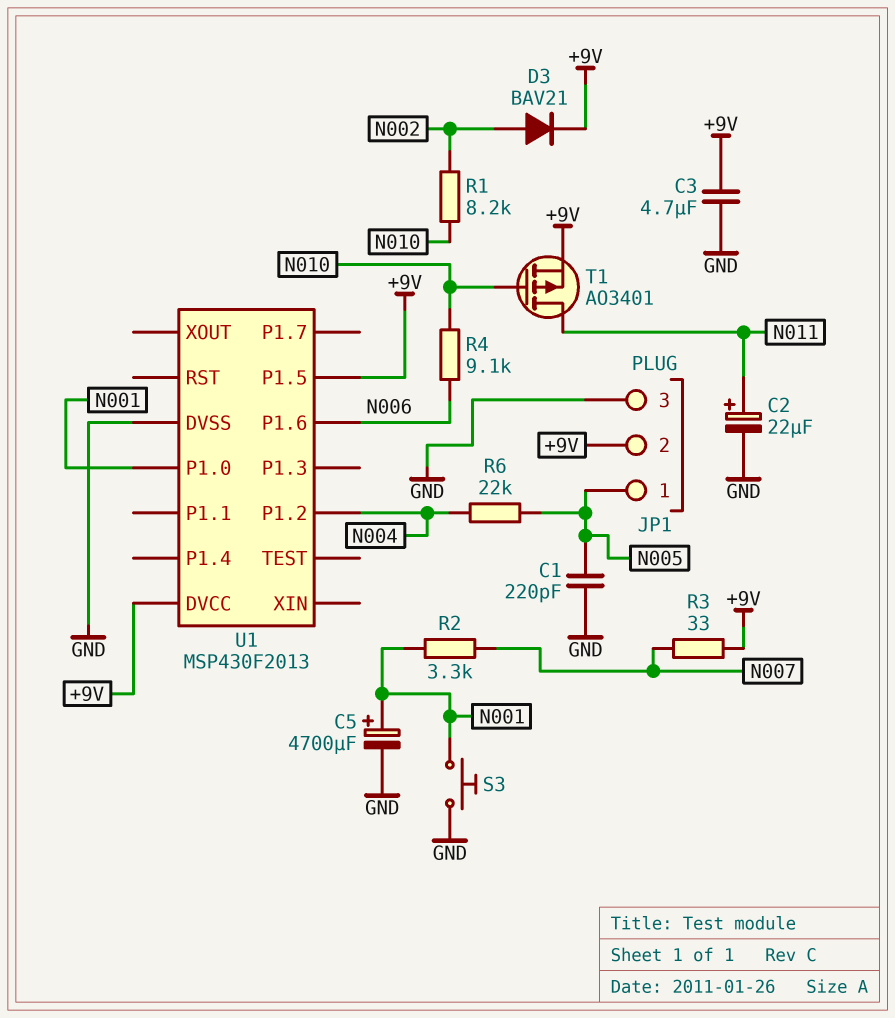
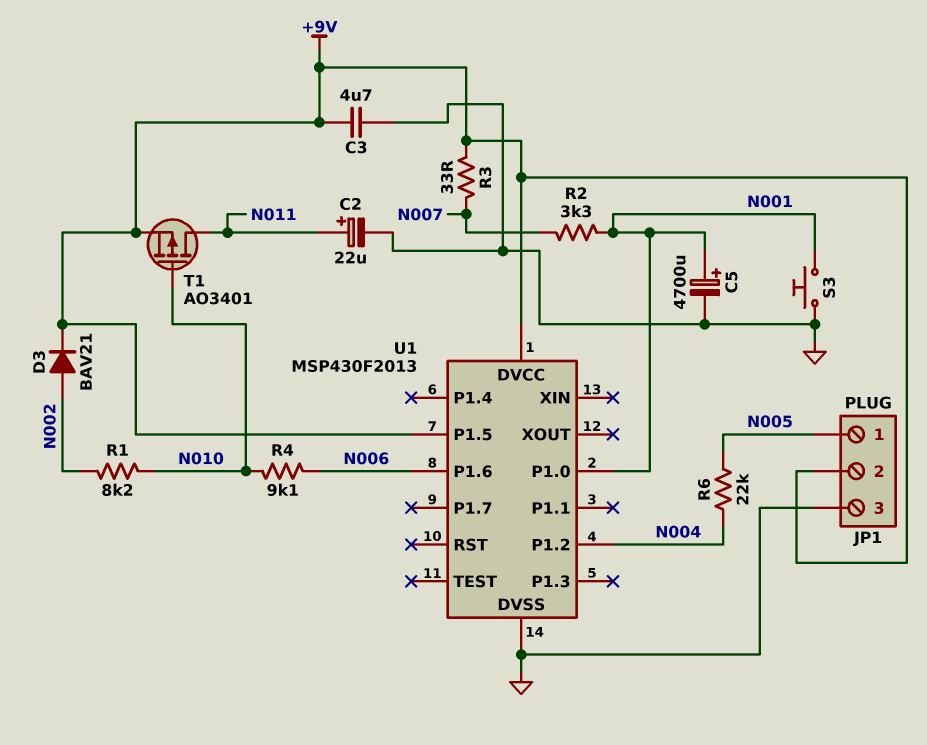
C1: 220pF (GND, N005) -> none

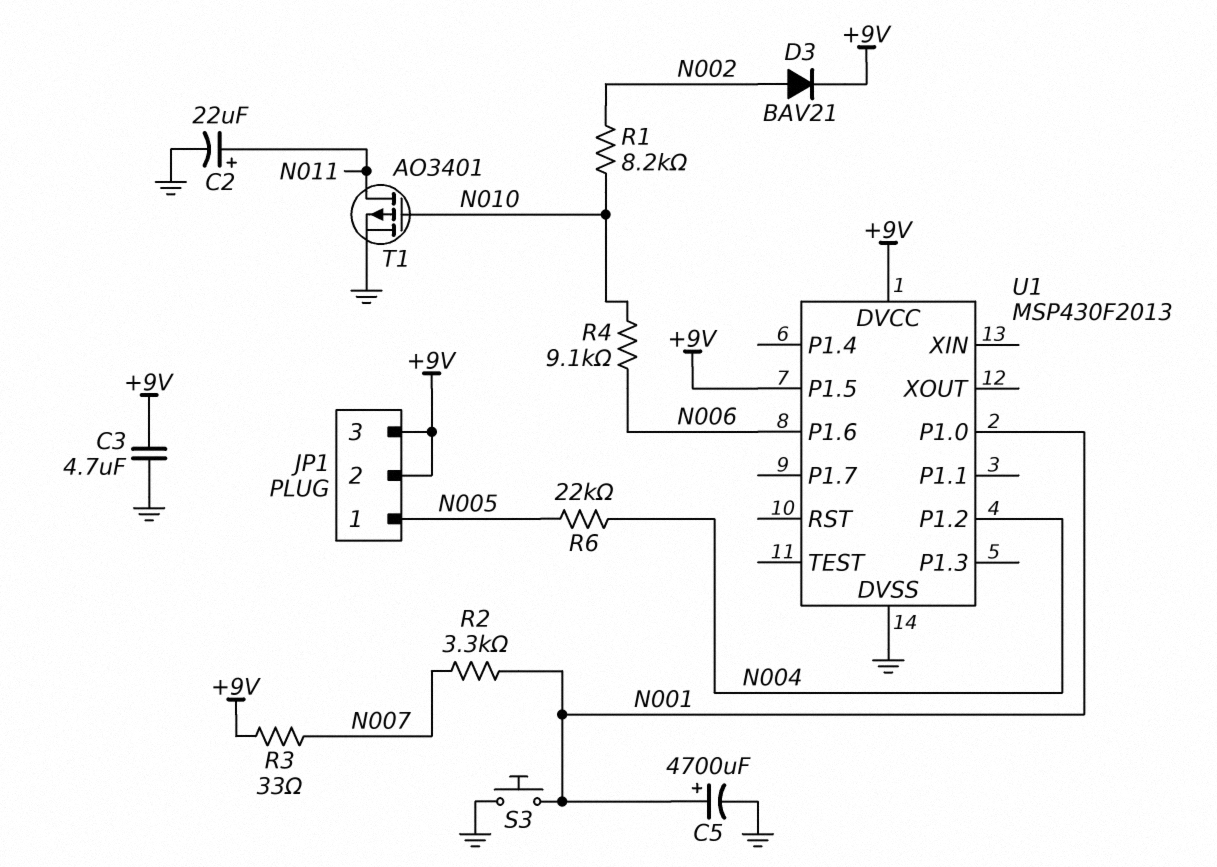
JP1 pin 3: GND -> +9V
T1: PMOS AO3401 (G N010, D N011, S +9V) -> PMOS AO3401 (G N010, D N011, S GND)

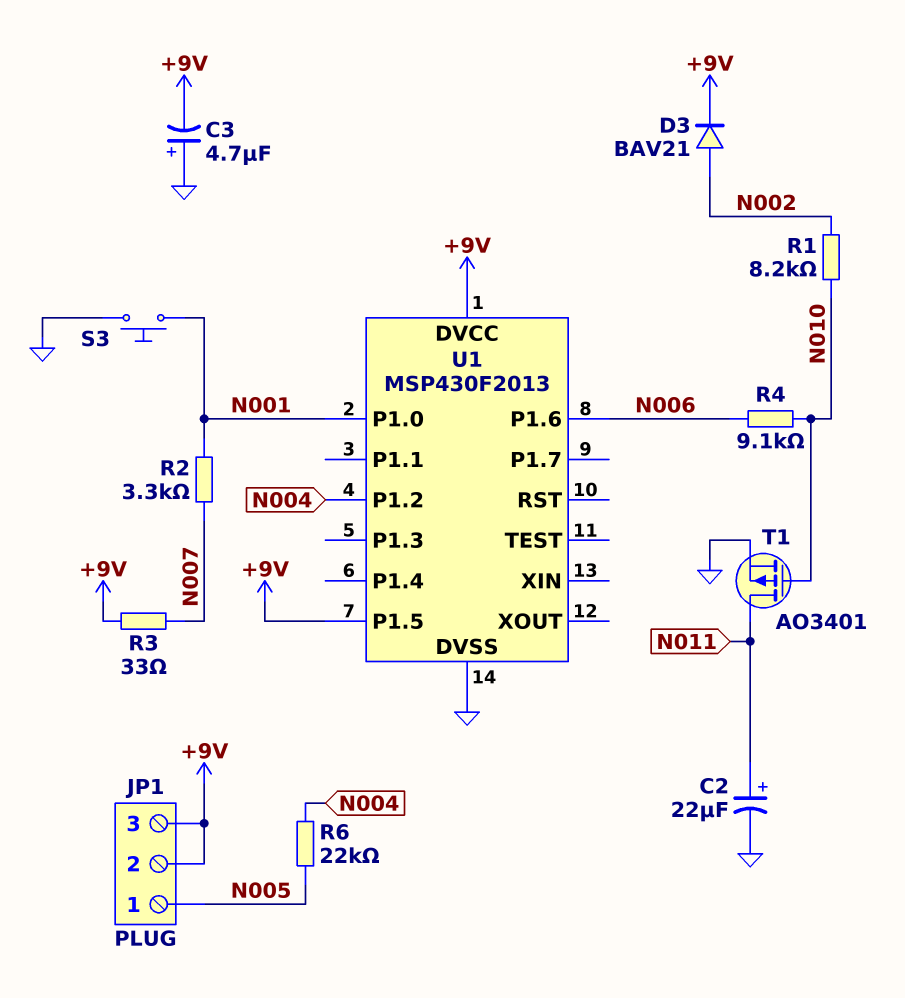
C3: 4.7uF (+9V, GND) -> 4.7uF (plus GND, minus +9V)
C5: 4700uF (plus N001, minus GND) -> none

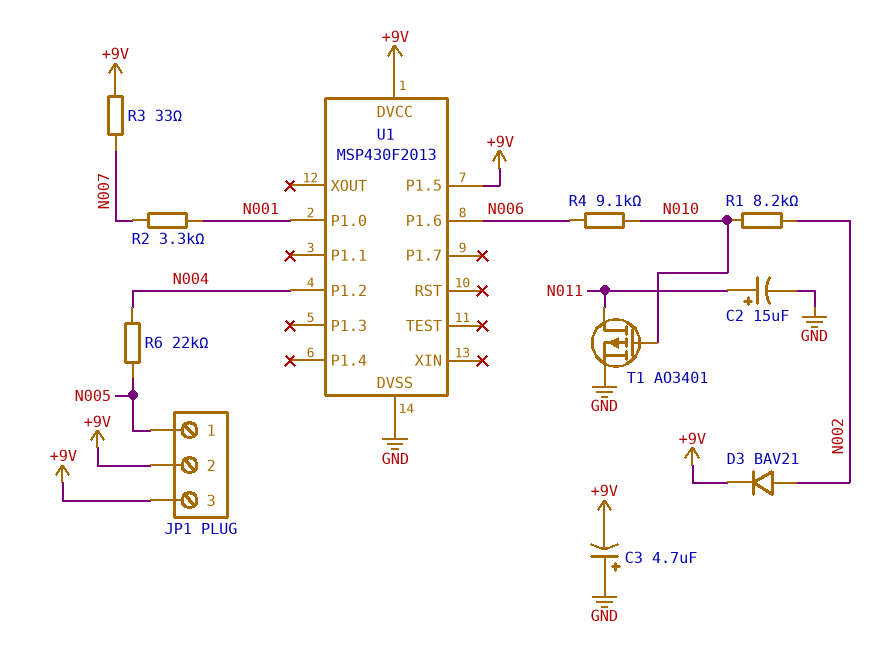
C2: 22uF (plus N011, minus GND) -> 15uF (plus N011, minus GND)
S3: button (GND, N001) -> none

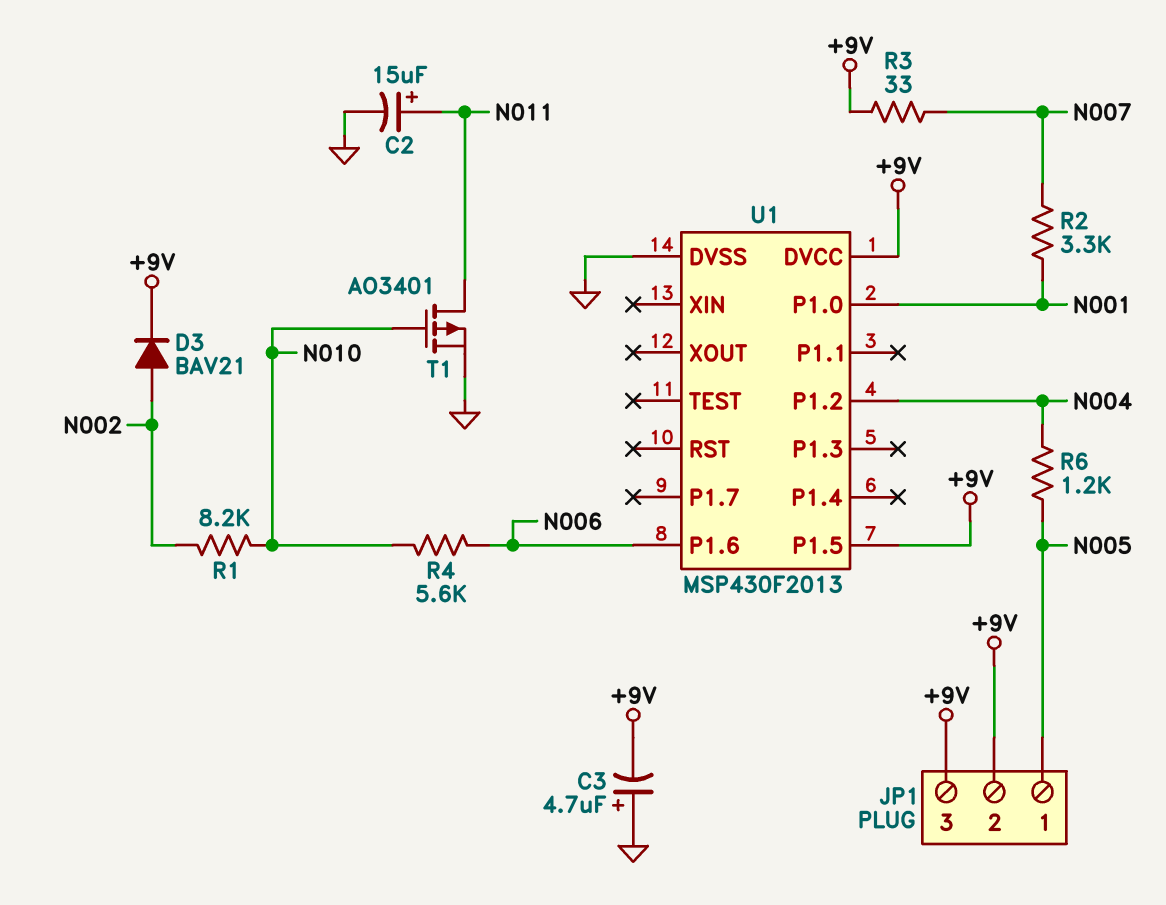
R4: 9.1k (N006, N010) -> 5.6k (N006, N010)
R6: 22k (N004, N005) -> 1.2k (N004, N005)

